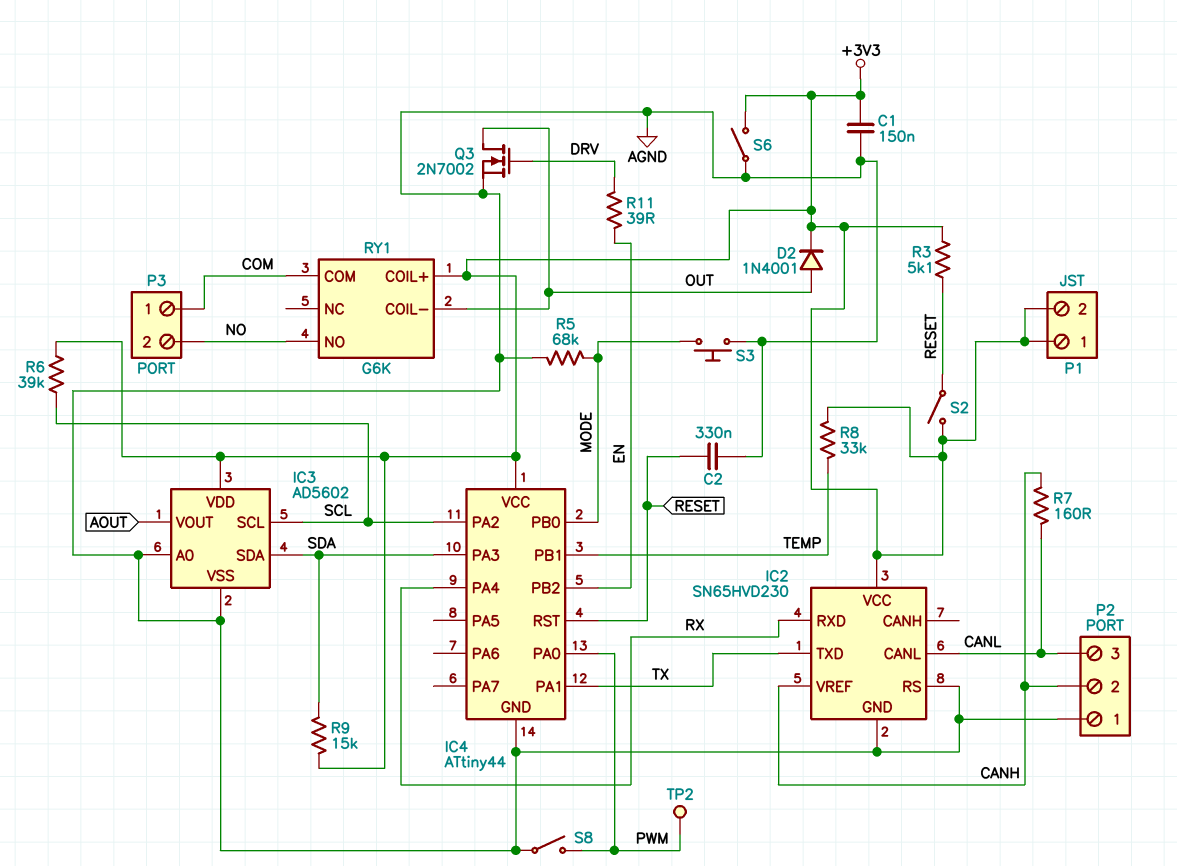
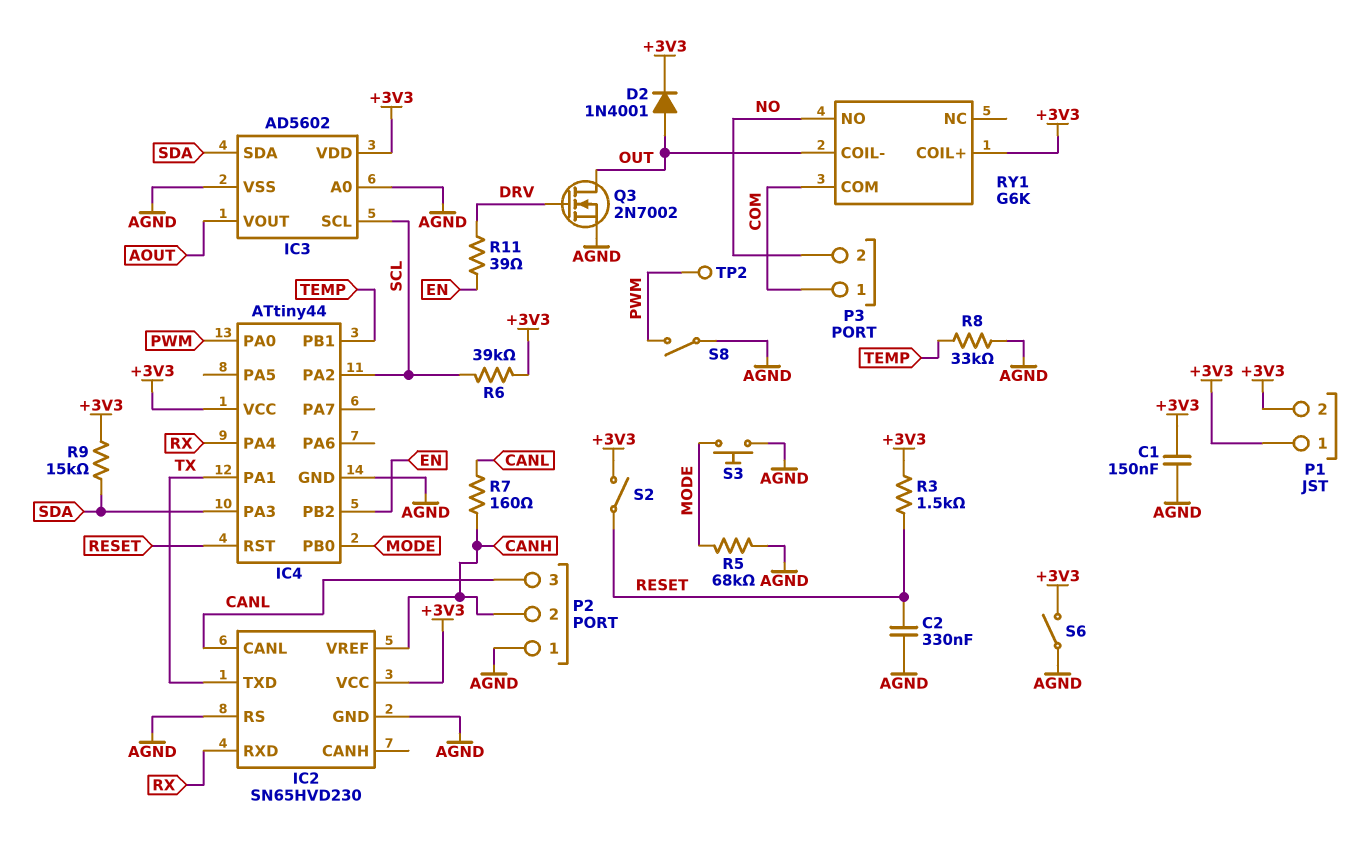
R3: 5.1k (+3V3, RESET) -> 1.5k (+3V3, RESET)
R8: 33k (+3V3, TEMP) -> 33k (AGND, TEMP)

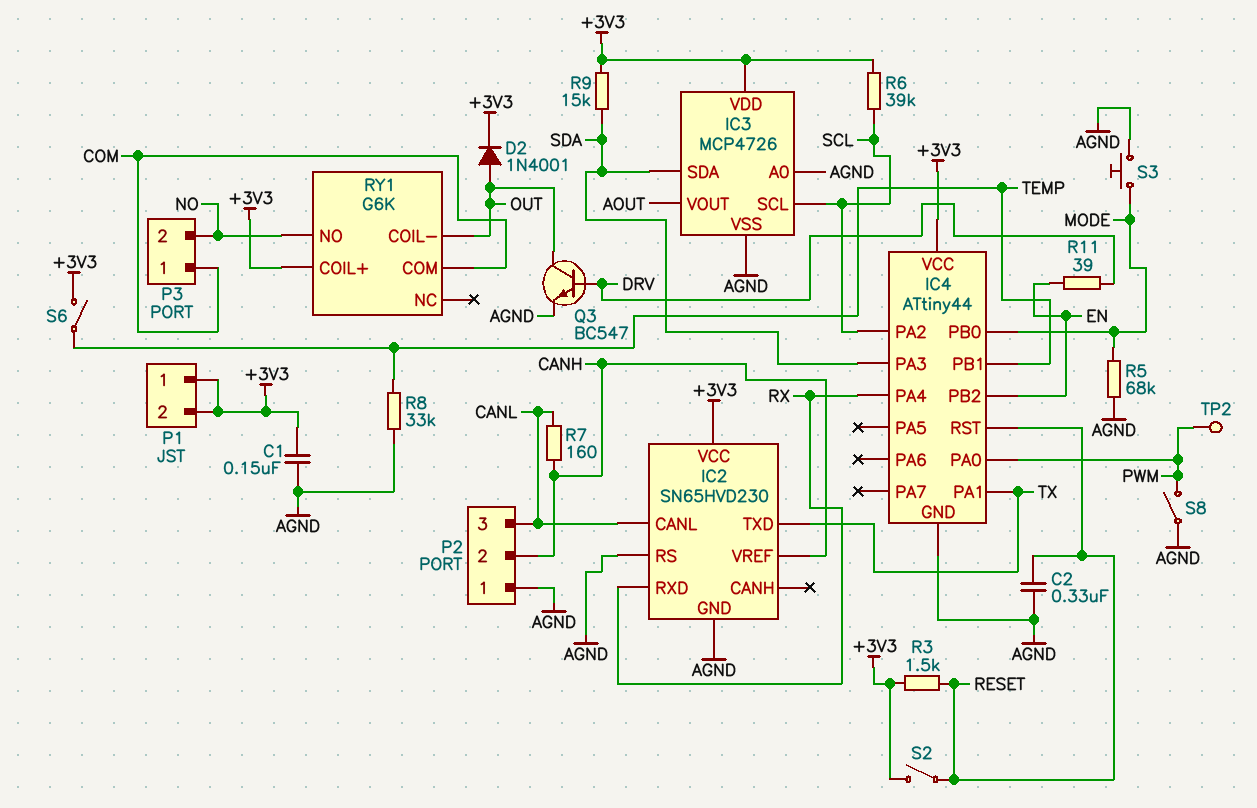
IC3: AD5602 -> MCP4726
Q3: NMOS 2N7002 (G DRV, D OUT, S AGND) -> NPN BC547 (B DRV, C OUT, E AGND)
S6: switch (+3V3, AGND) -> switch (+3V3, TEMP)

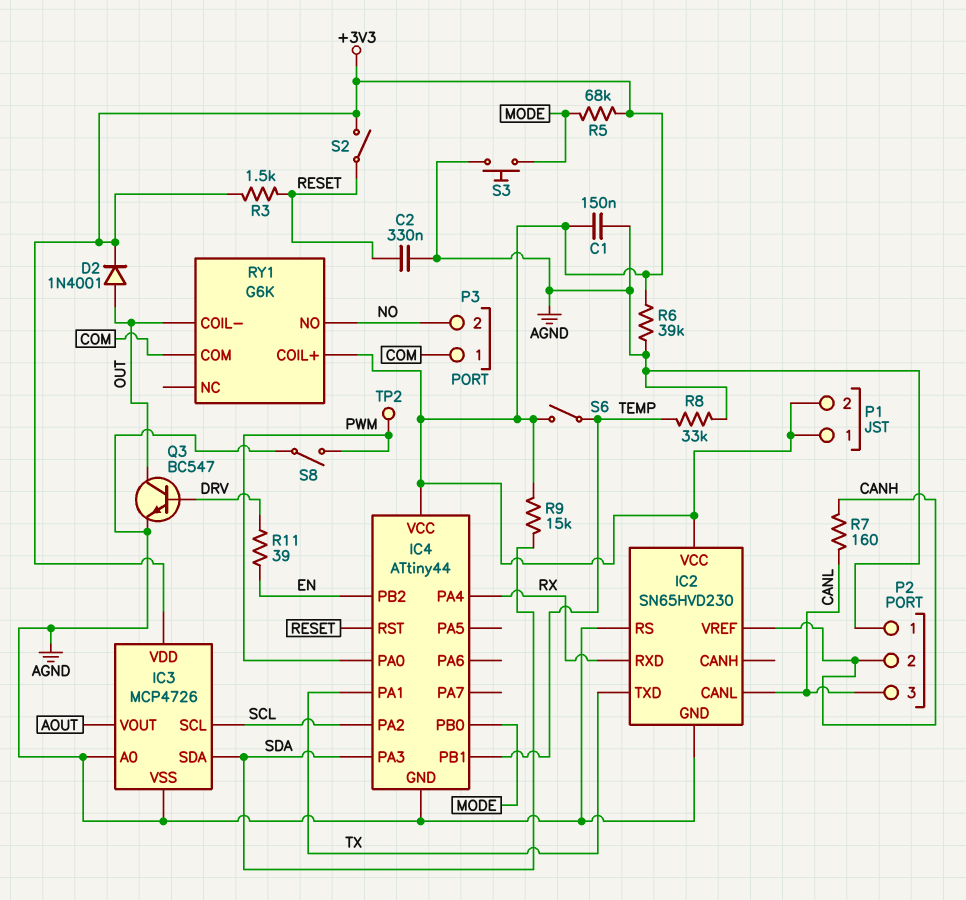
R5: 68k (AGND, MODE) -> 68k (+3V3, MODE)
R6: 39k (+3V3, SCL) -> 39k (+3V3, AGND)

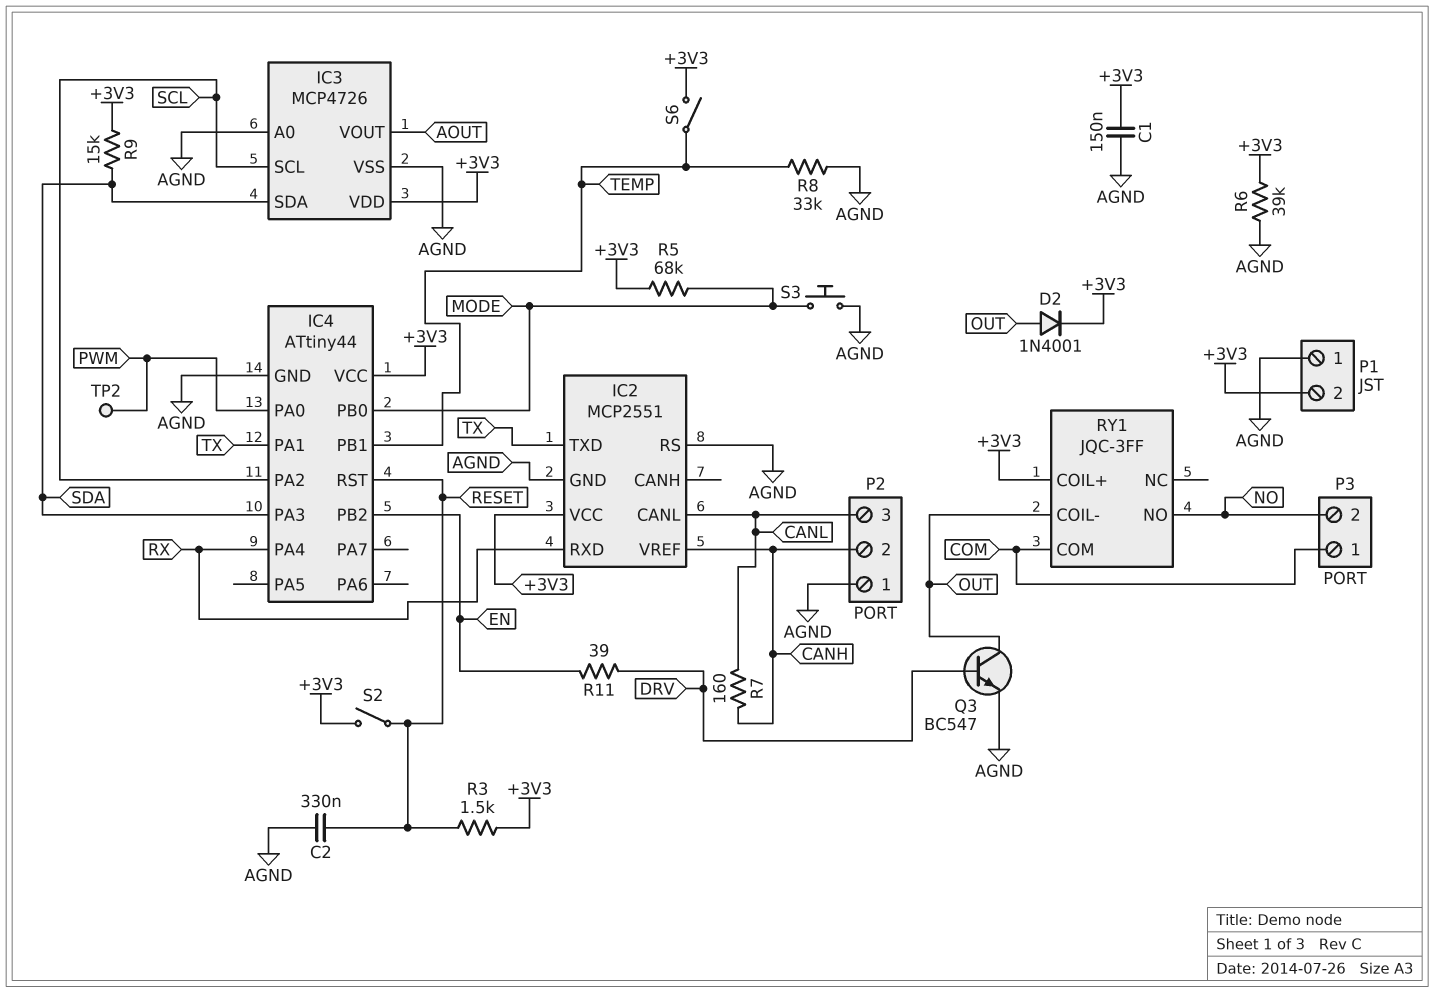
IC2: SN65HVD230 -> MCP2551
P1 pin 1: +3V3 -> AGND
RY1: G6K -> JQC-3FF
S8: switch (AGND, PWM) -> none

